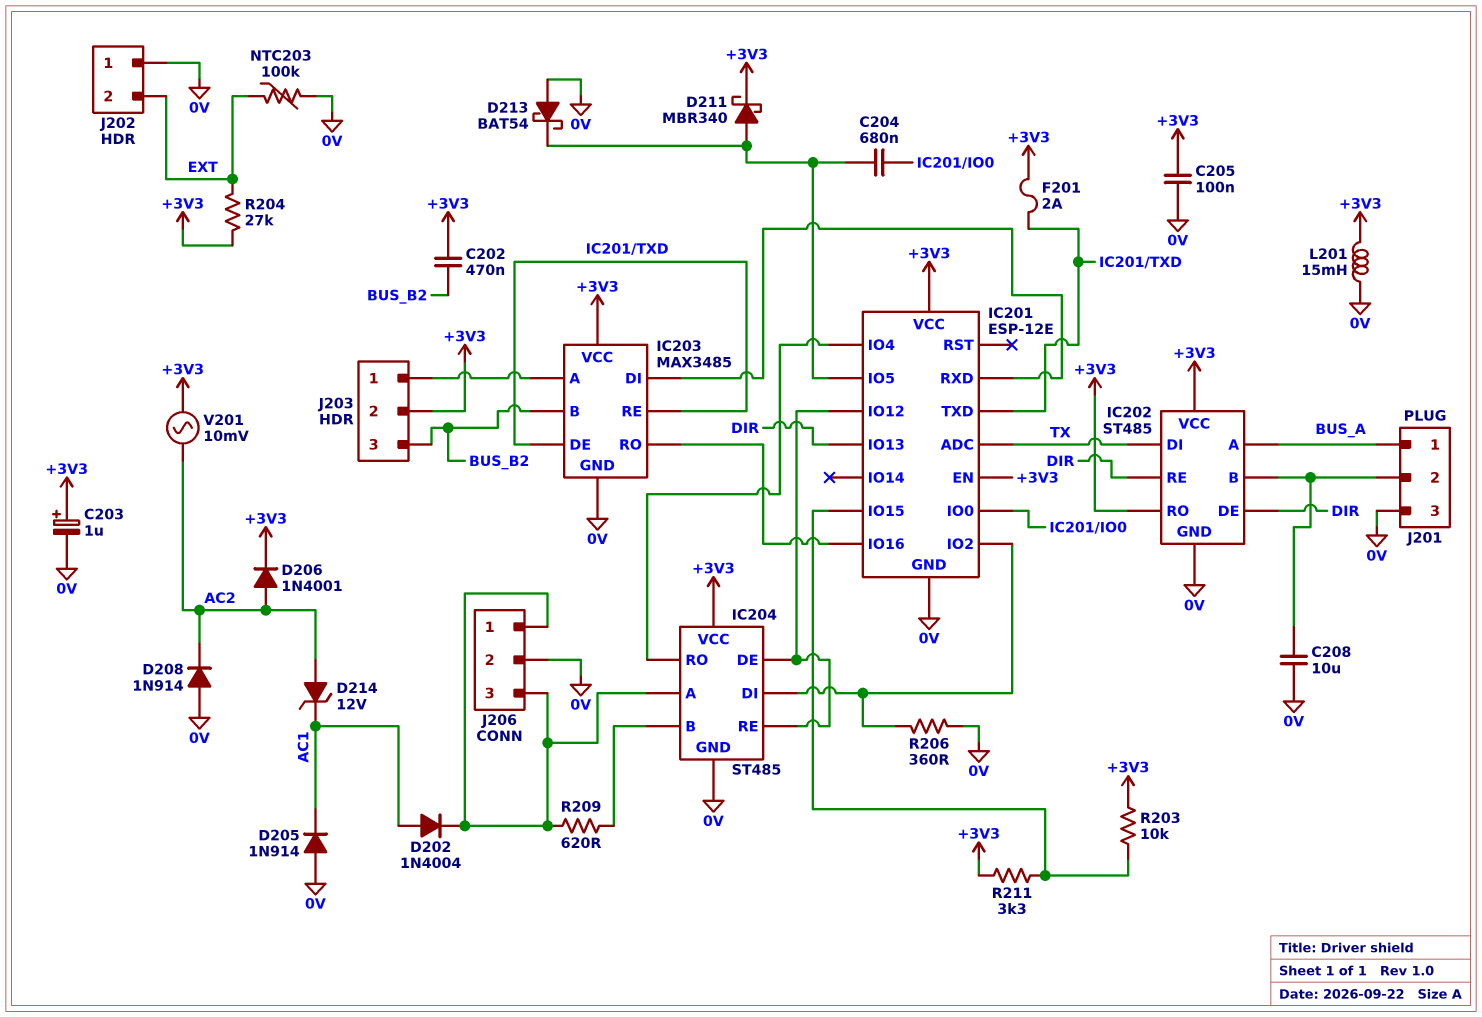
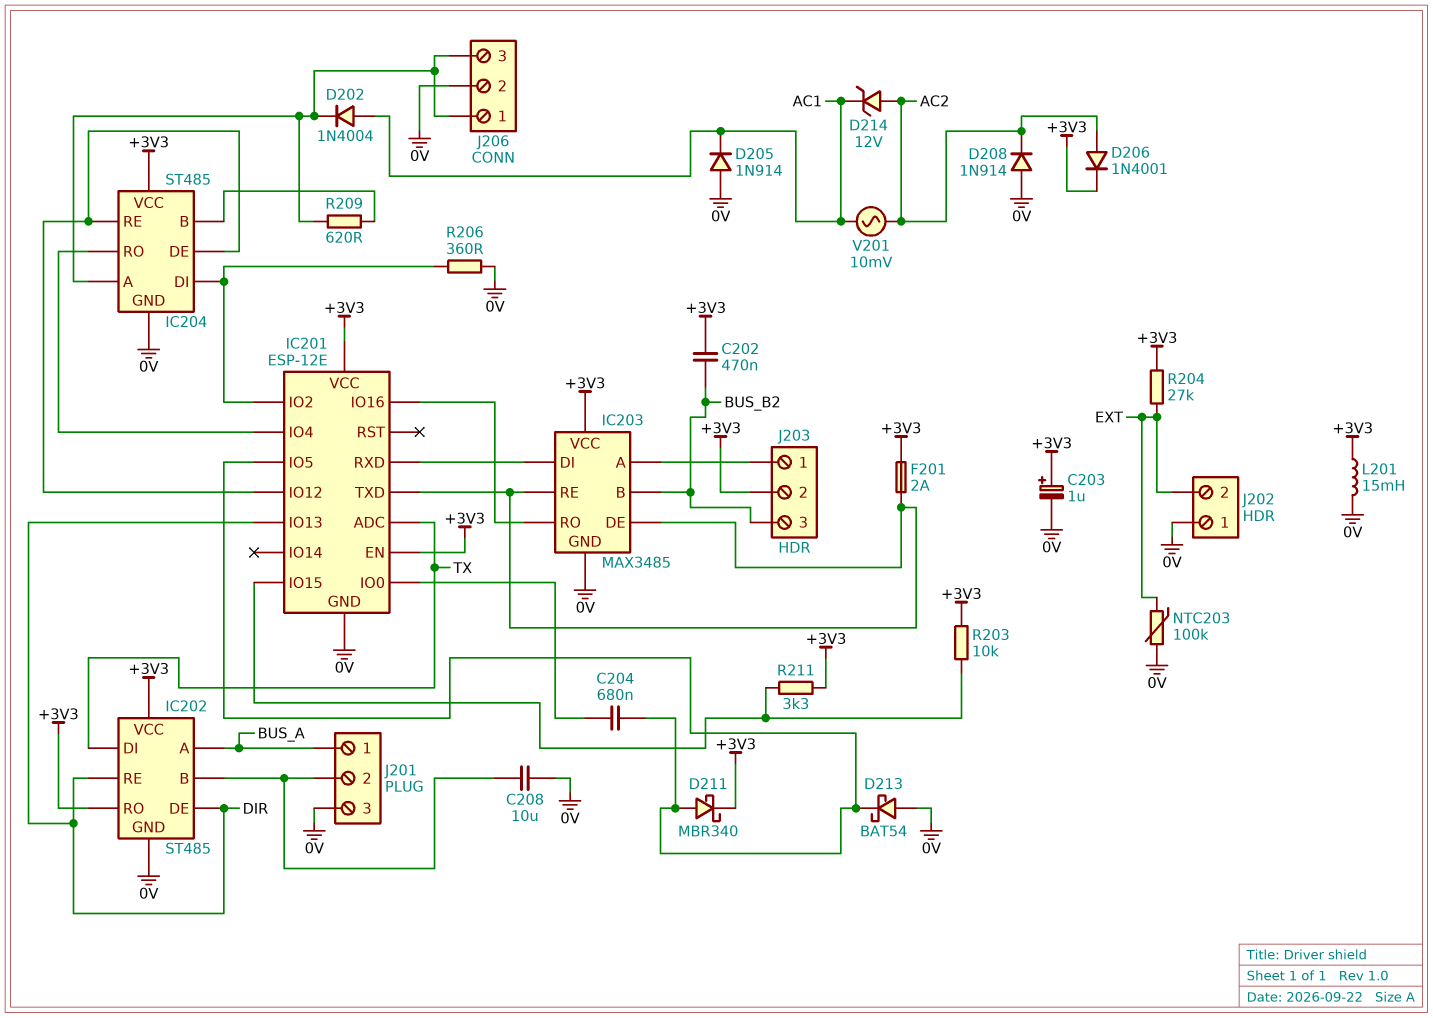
C205: 100nF (+3V3, 0V) -> none
V201: AC 10mV (+3V3, AC2) -> AC 10mV (AC1, AC2)

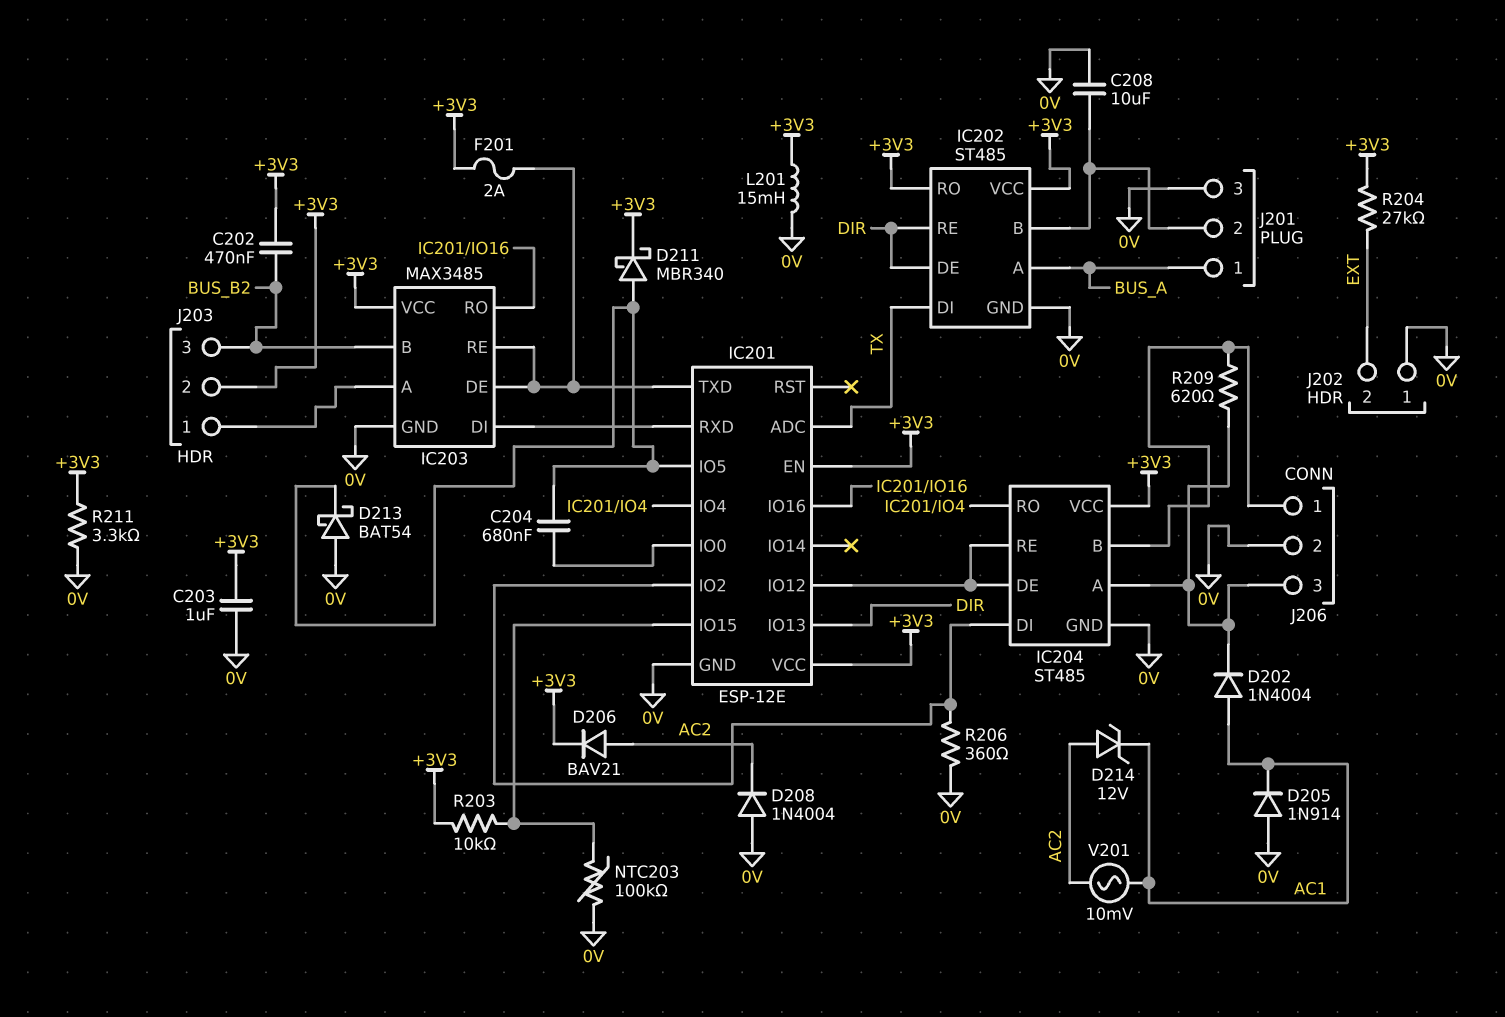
C203: 1uF (plus +3V3, minus 0V) -> 1uF (+3V3, 0V)
D206: diode 1N4001 (A AC2, K +3V3) -> diode BAV21 (A AC2, K +3V3)
D208: diode 1N914 (A 0V, K AC2) -> diode 1N4004 (A 0V, K AC2)
J206 pin 1: IC204/A -> IC204/B
NTC203: 100k (0V, EXT) -> 100k (0V, IC201/IO15)
R211: 3.3k (+3V3, IC201/IO15) -> 3.3k (+3V3, 0V)

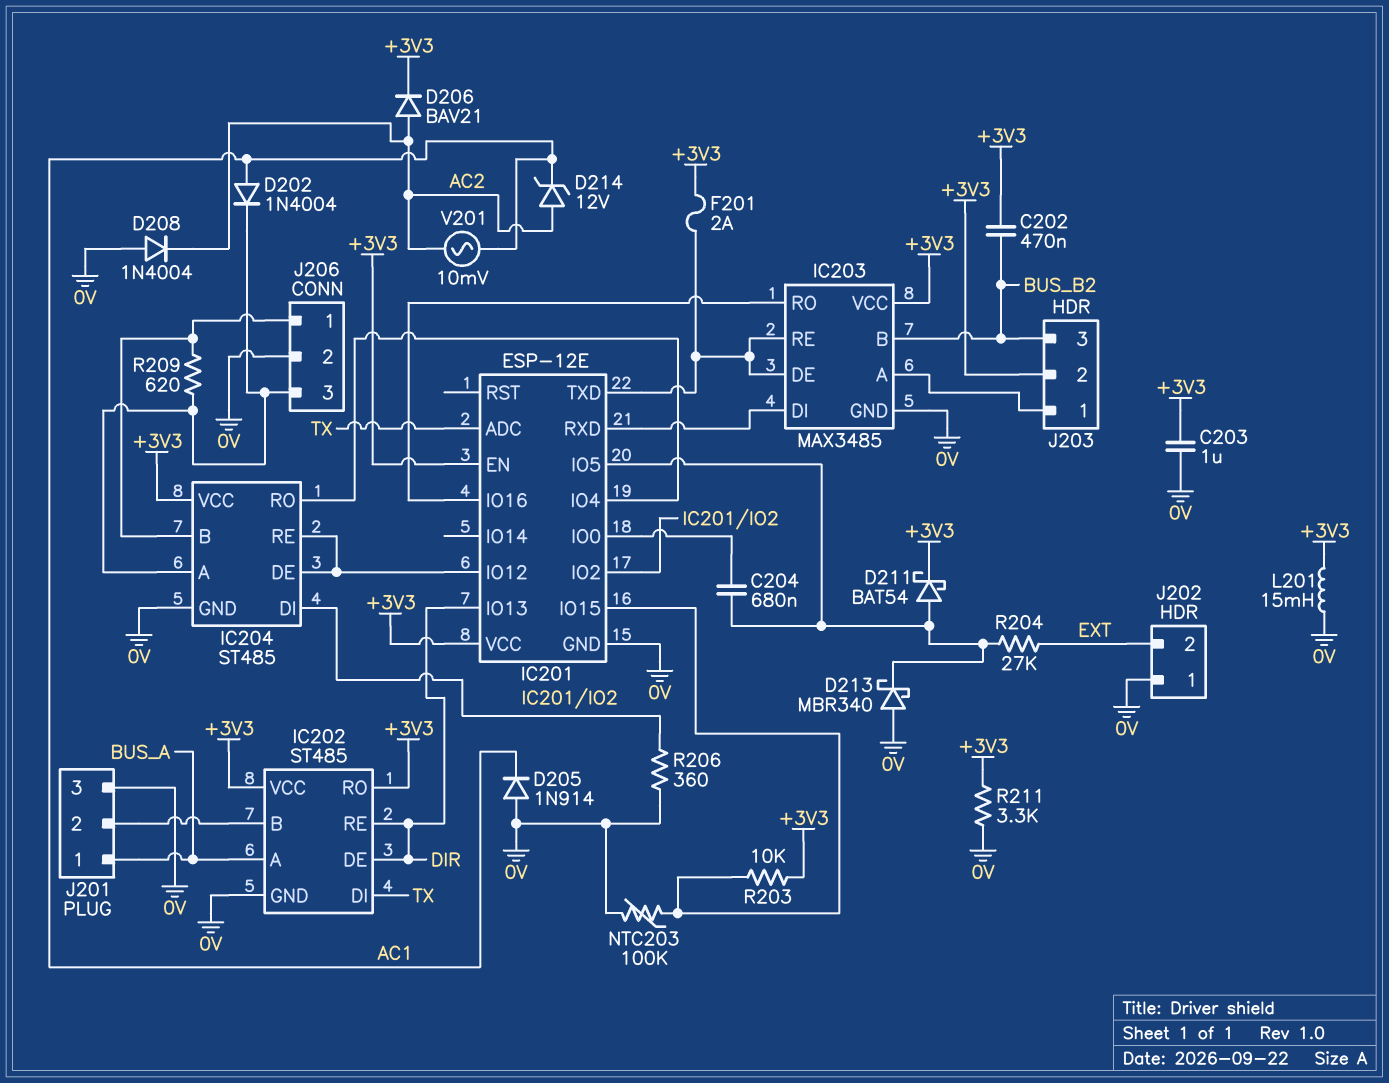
C208: 10uF (0V, IC202/B) -> none
D211: schottky MBR340 (A IC201/IO5, K +3V3) -> schottky BAT54 (A IC201/IO5, K +3V3)
D213: schottky BAT54 (A 0V, K IC201/IO5) -> schottky MBR340 (A 0V, K IC201/IO5)
R204: 27k (+3V3, EXT) -> 27k (EXT, IC201/IO5)

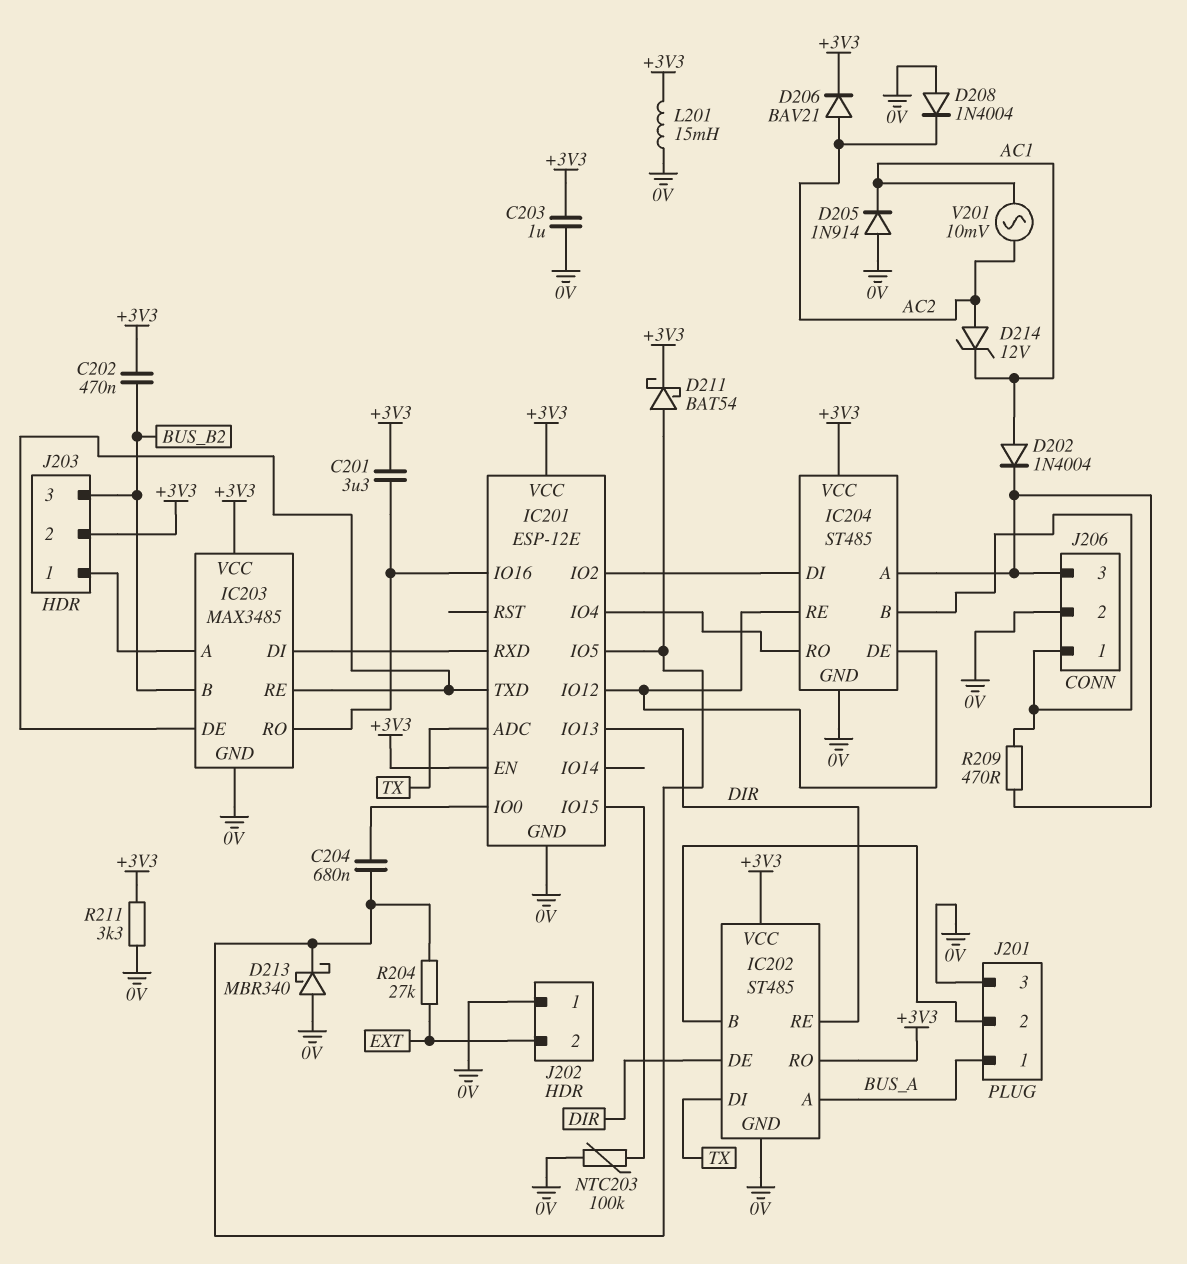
C201: none -> 3.3uF (+3V3, IC201/IO16)
F201: 2A (+3V3, IC201/TXD) -> none
R203: 10k (+3V3, IC201/IO15) -> none
R206: 360 (0V, IC201/IO2) -> none
R209: 620 (IC204/A, IC204/B) -> 470 (IC204/A, IC204/B)

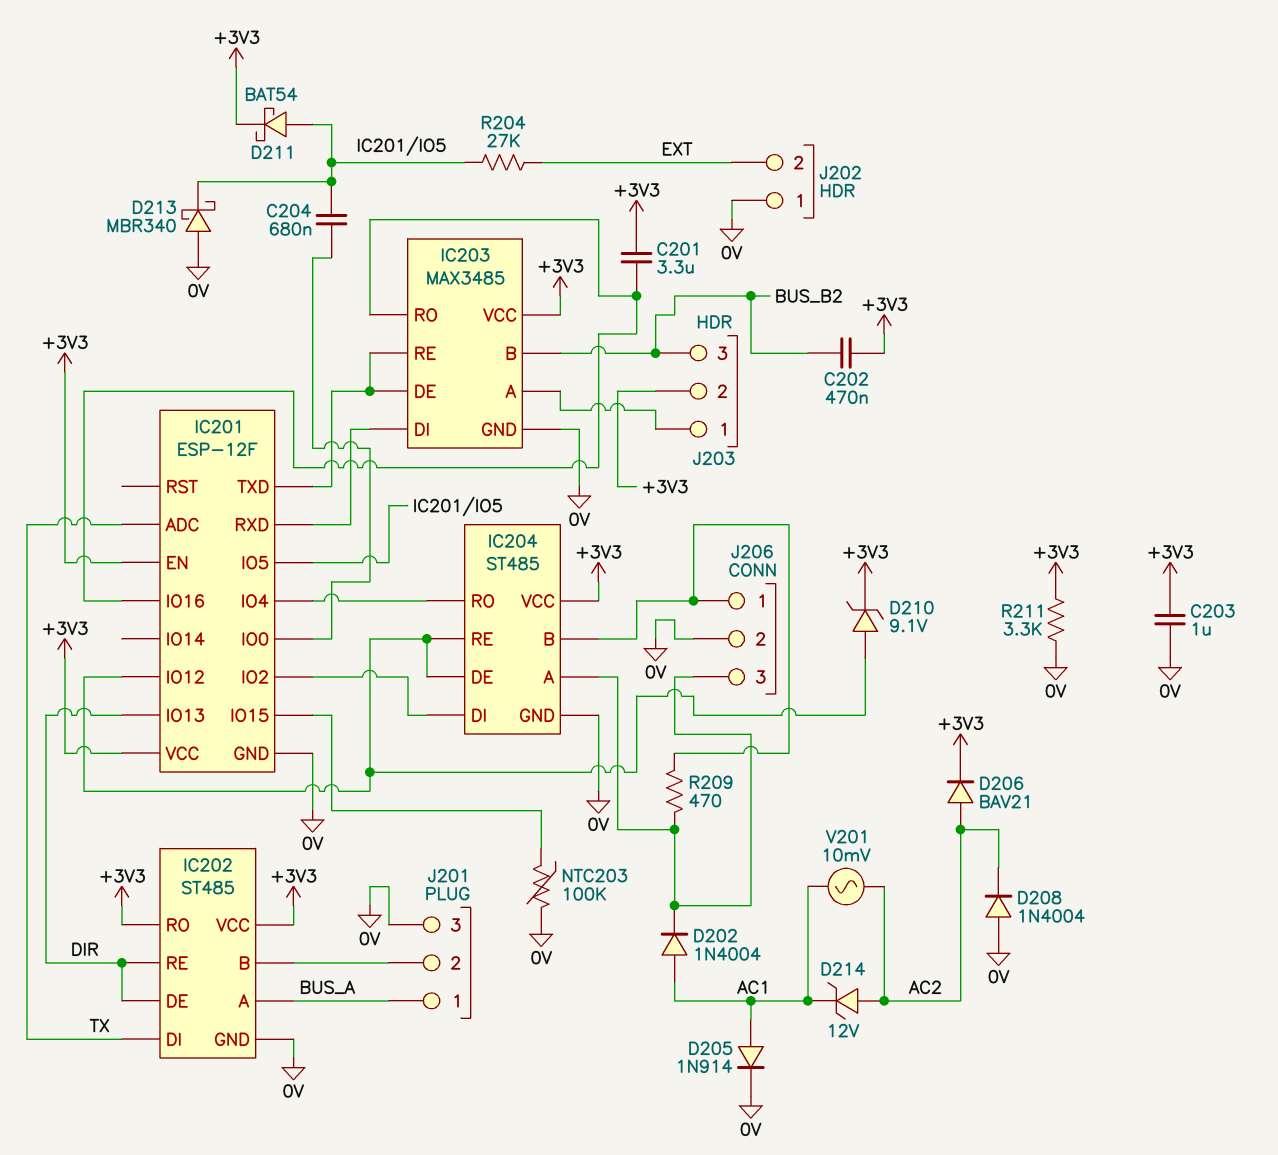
D205: diode 1N914 (A 0V, K AC1) -> diode 1N914 (A AC1, K 0V)
D210: none -> zener 9.1V (A IC201/IO12, K +3V3)
IC201: ESP-12E -> ESP-12F
L201: 15mH (+3V3, 0V) -> none

